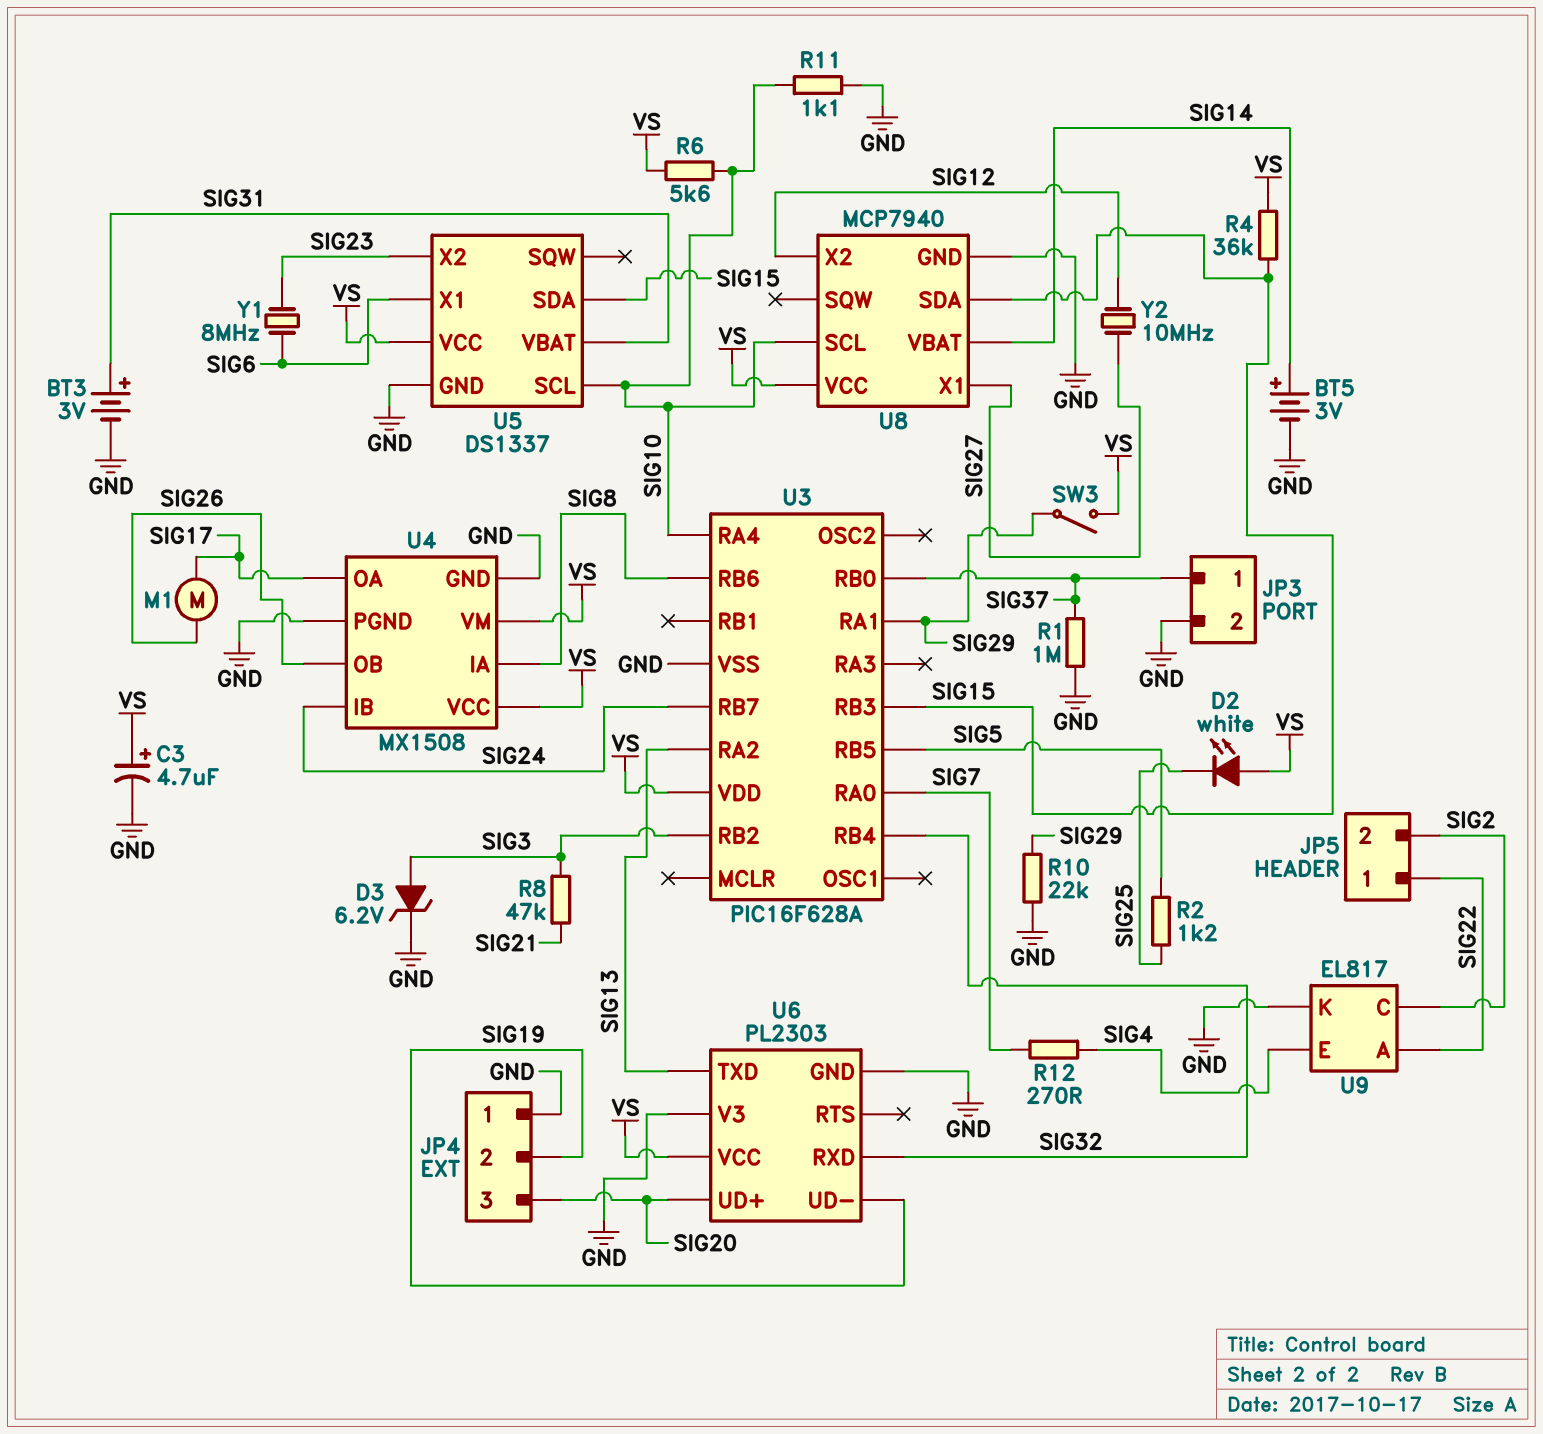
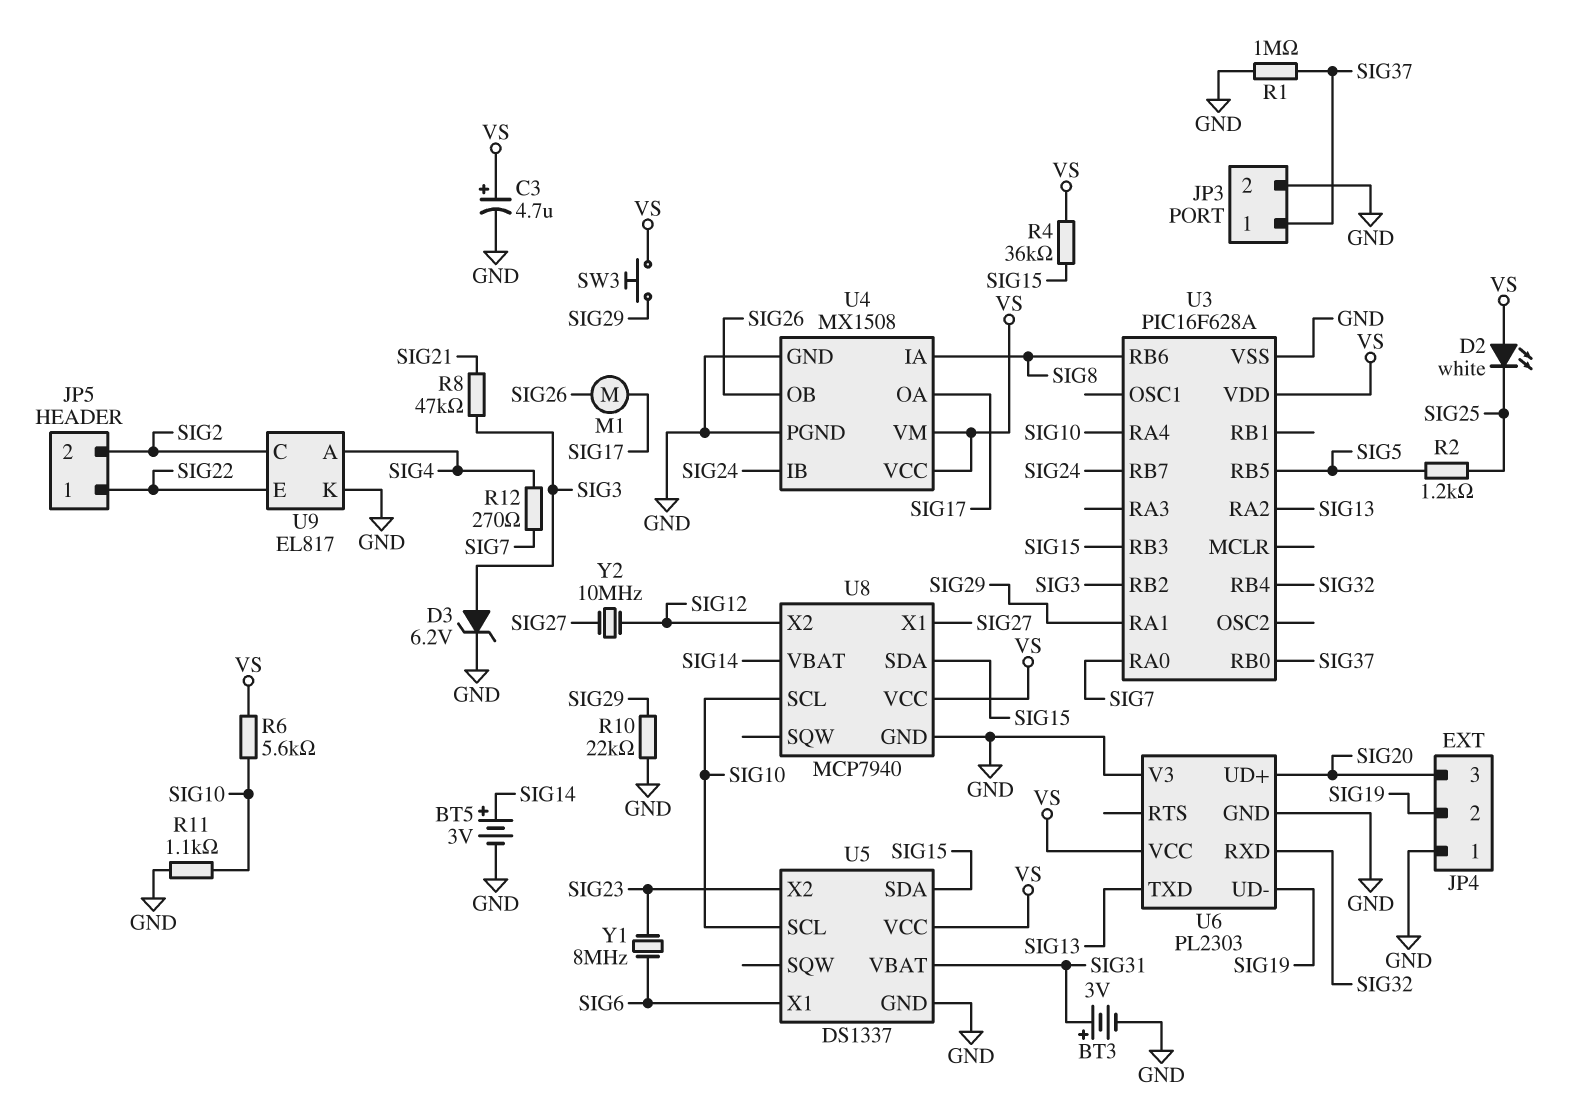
SW3: switch (SIG29, VS) -> button (SIG29, VS)
U9 pin A: SIG22 -> SIG4
U9 pin E: SIG4 -> SIG22

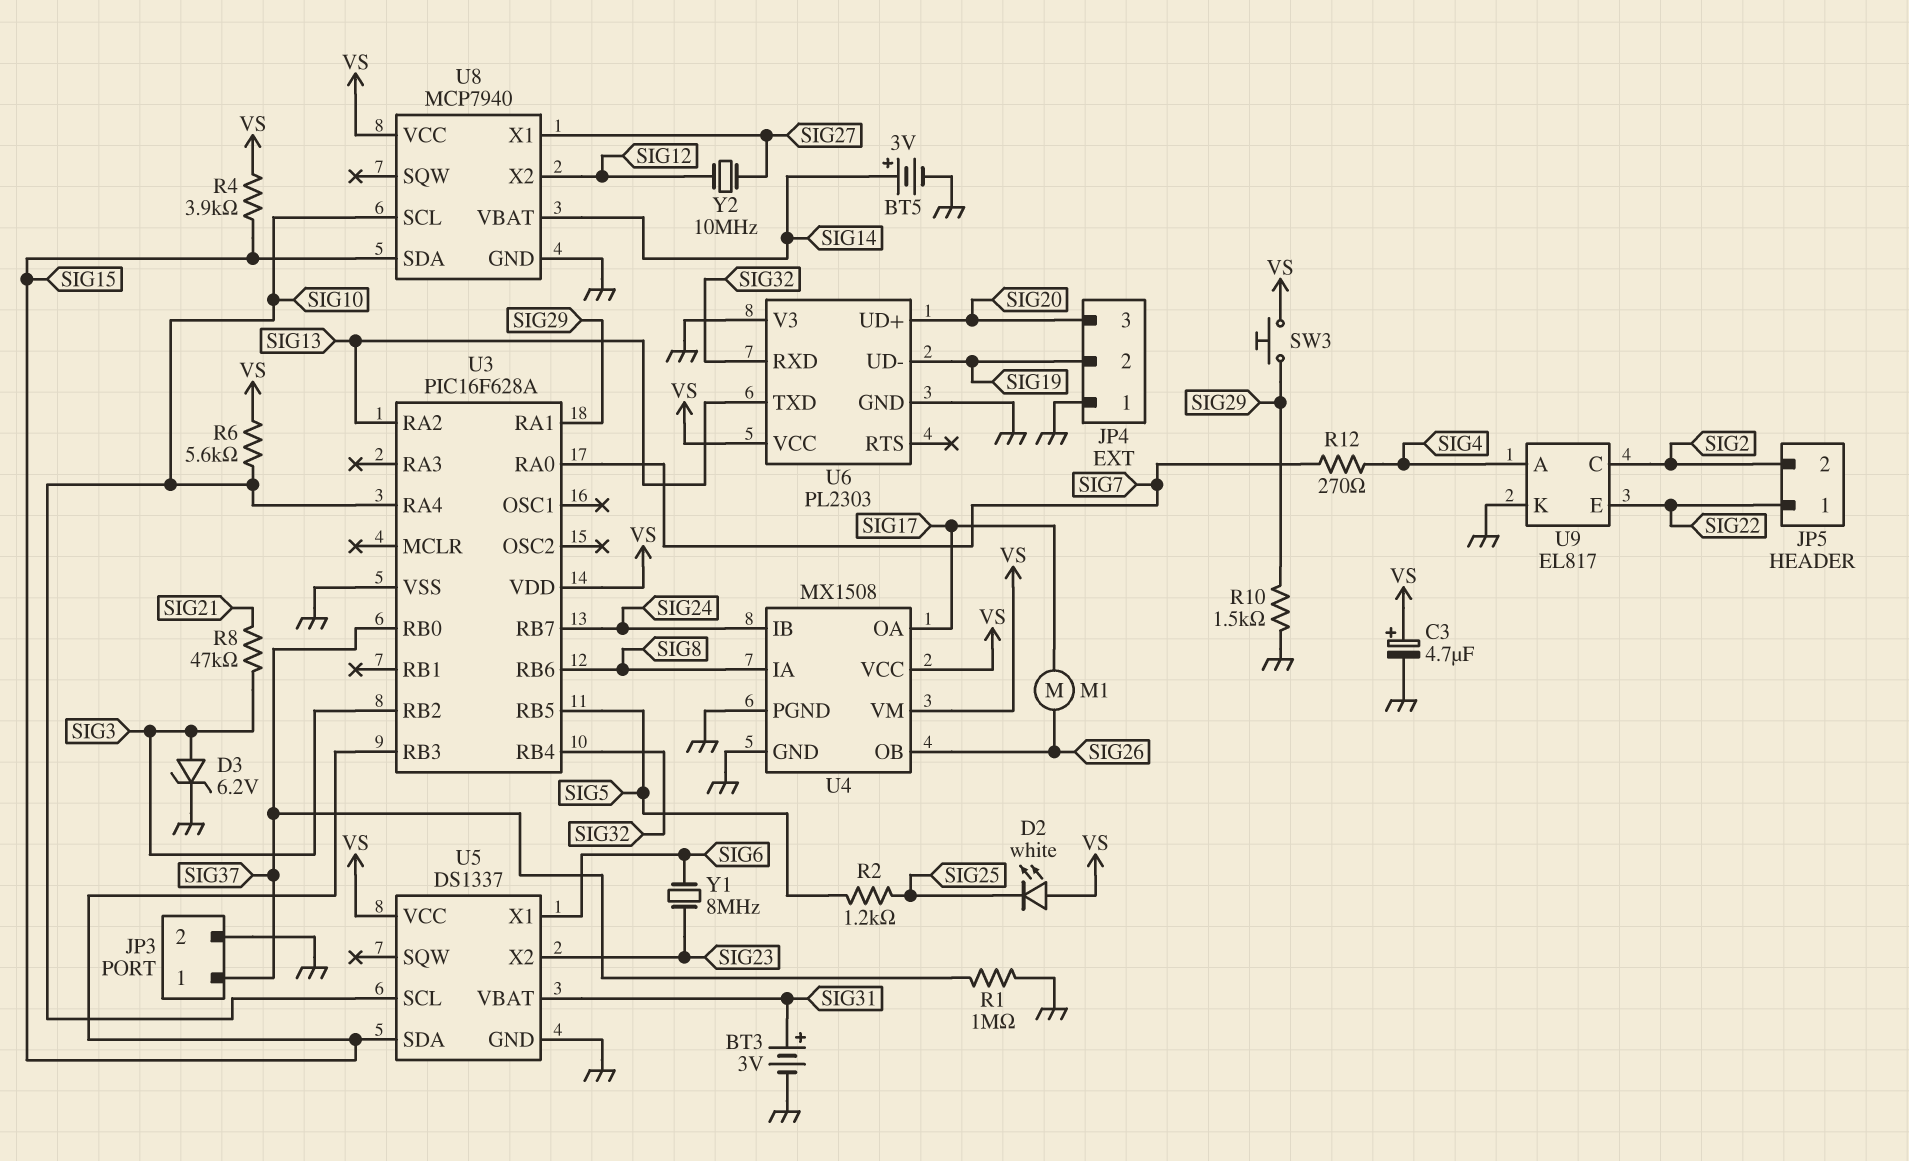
R4: 36k (SIG15, VS) -> 3.9k (SIG15, VS)
R10: 22k (GND, SIG29) -> 1.5k (GND, SIG29)
R11: 1.1k (GND, SIG10) -> none

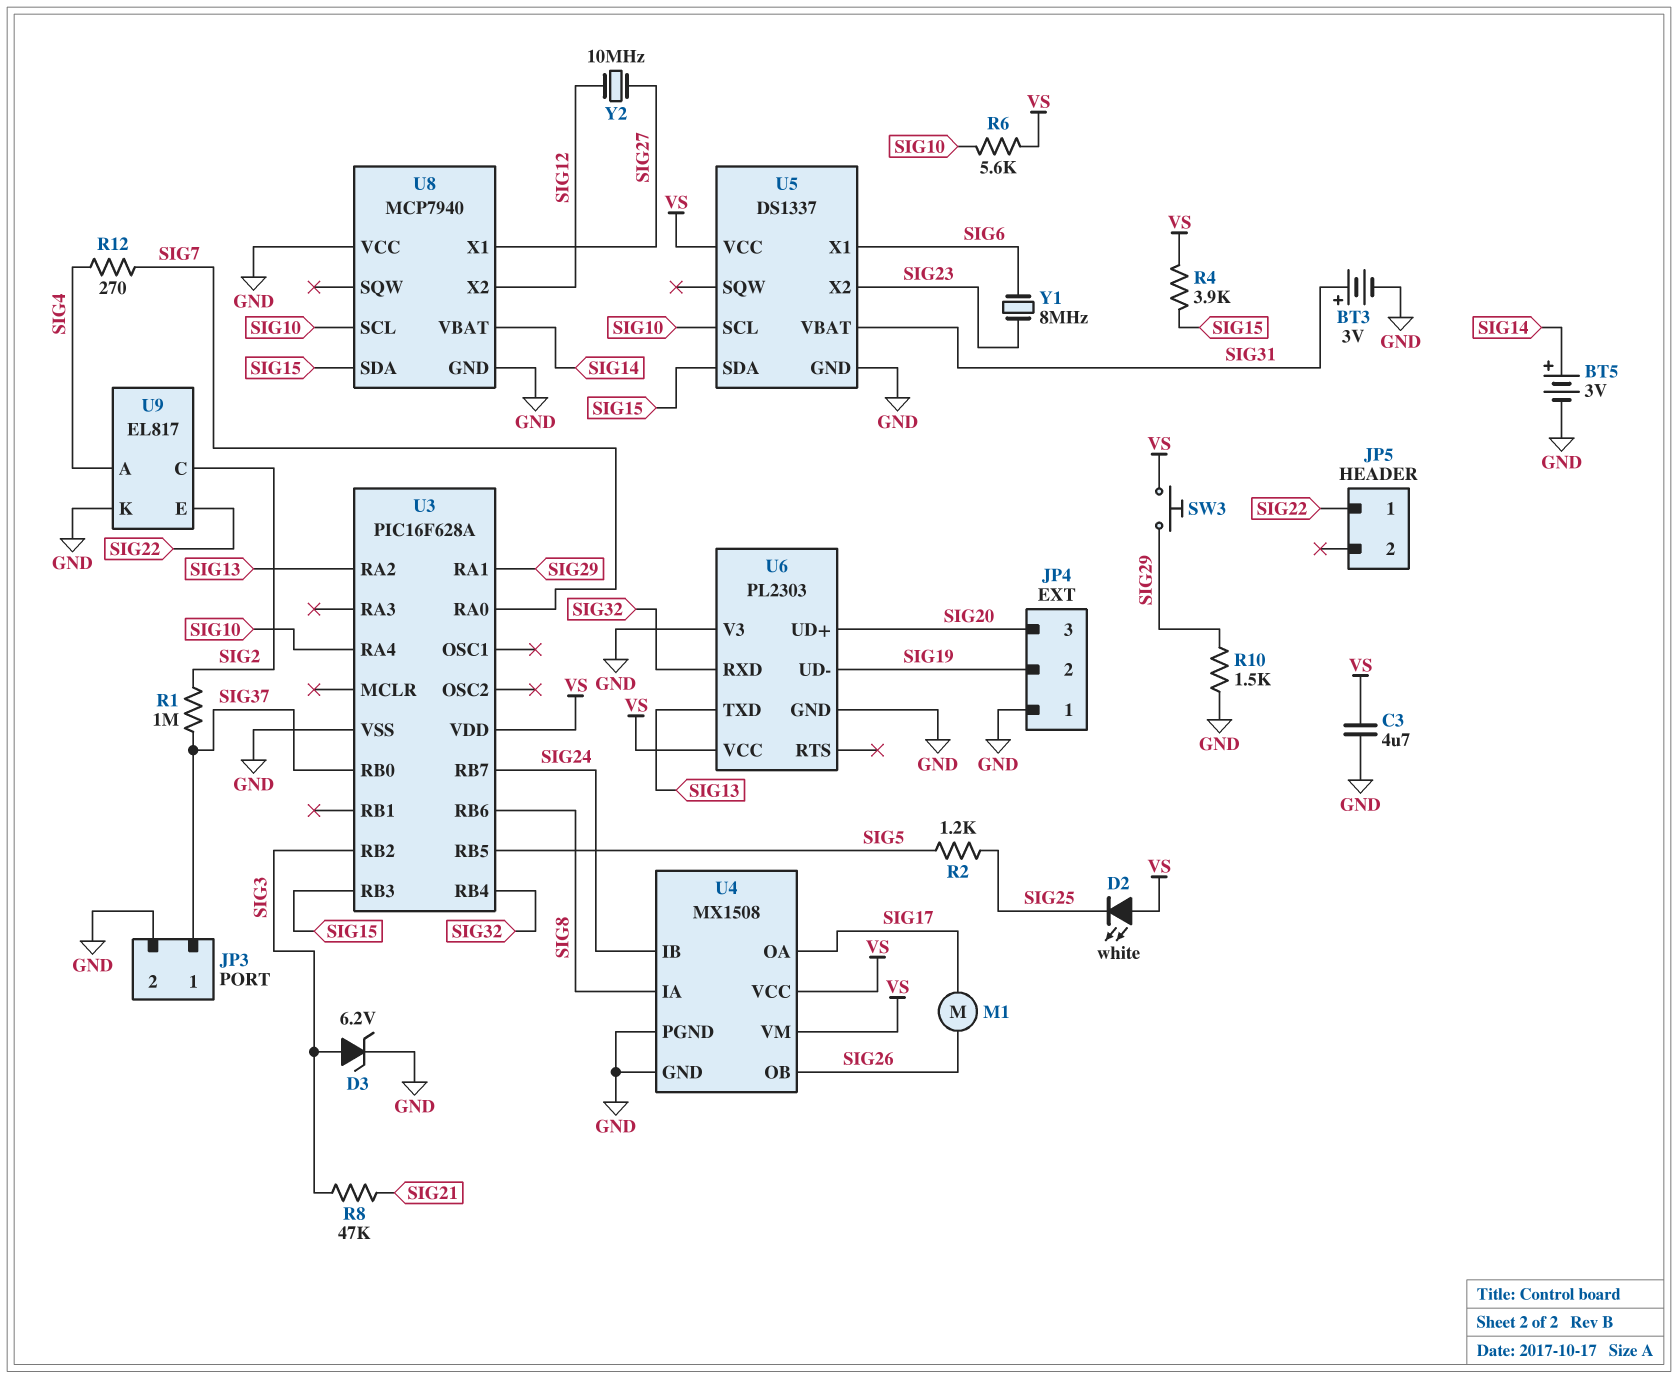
C3: 4.7uF (plus VS, minus GND) -> 4.7uF (GND, VS)
JP5 pin 2: SIG2 -> none
R1: 1M (GND, SIG37) -> 1M (SIG2, SIG37)
U8 pin VCC: VS -> GND

